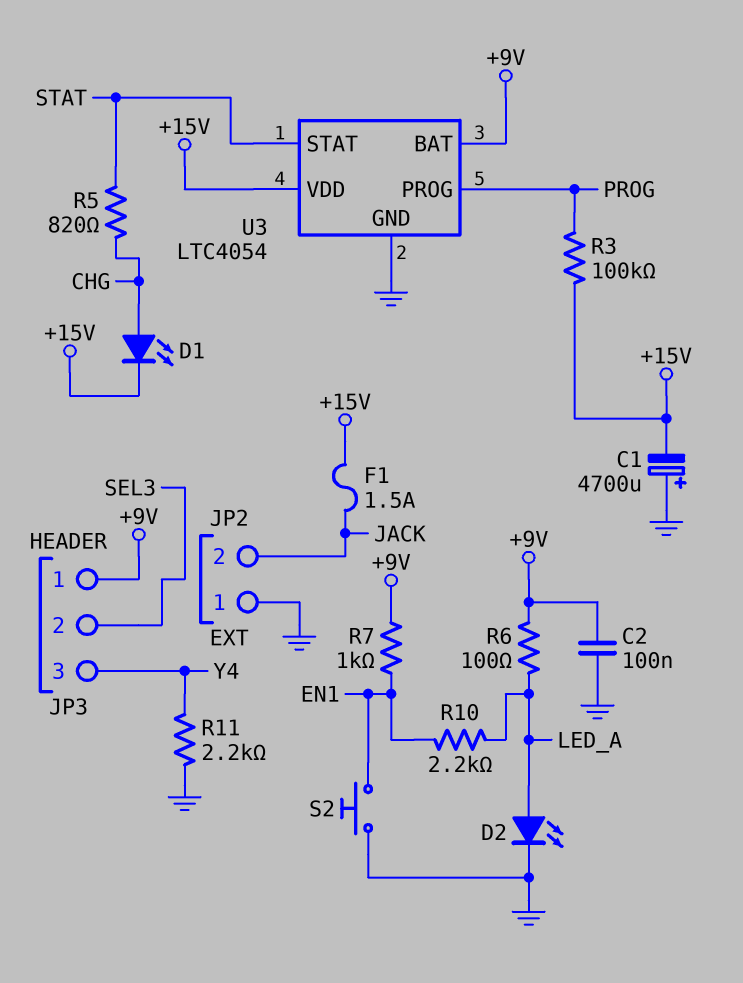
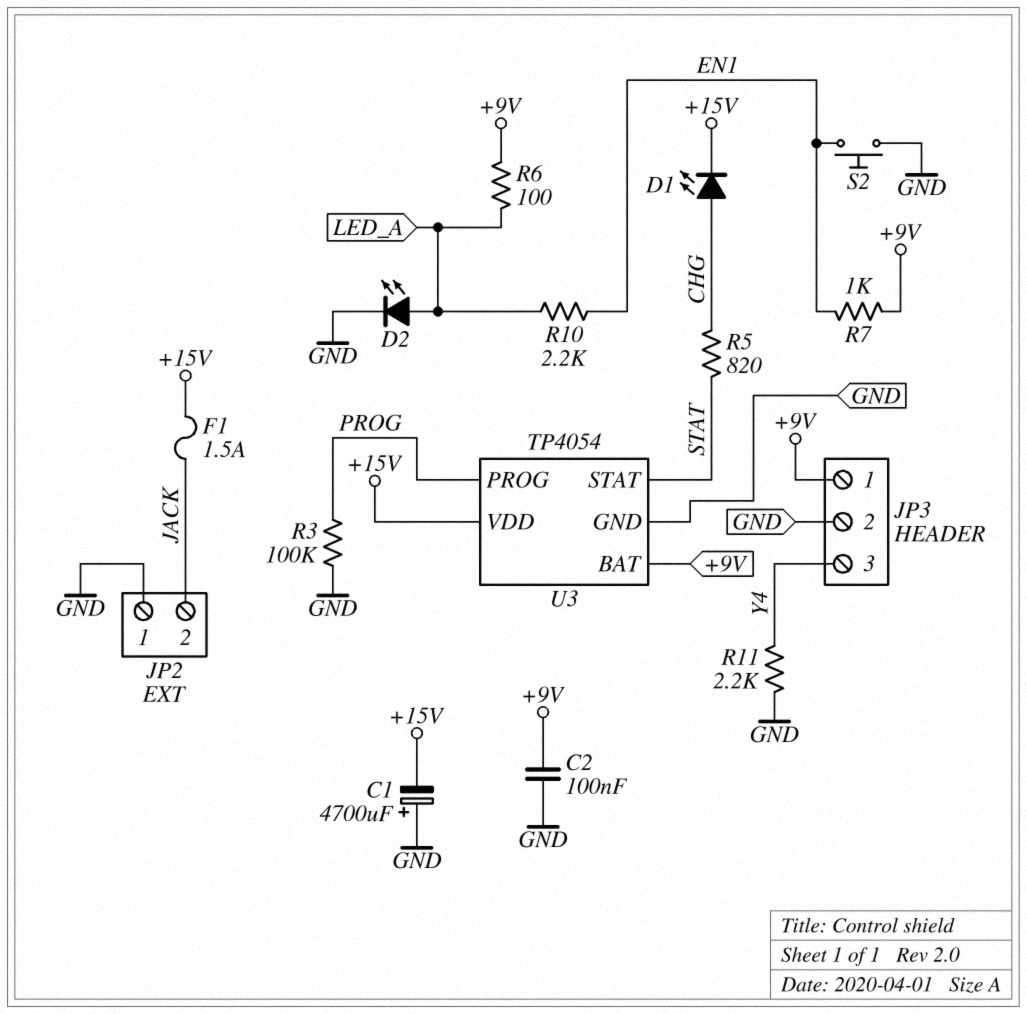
JP3 pin 2: SEL3 -> GND
R3: 100k (+15V, PROG) -> 100k (GND, PROG)
U3: LTC4054 -> TP4054

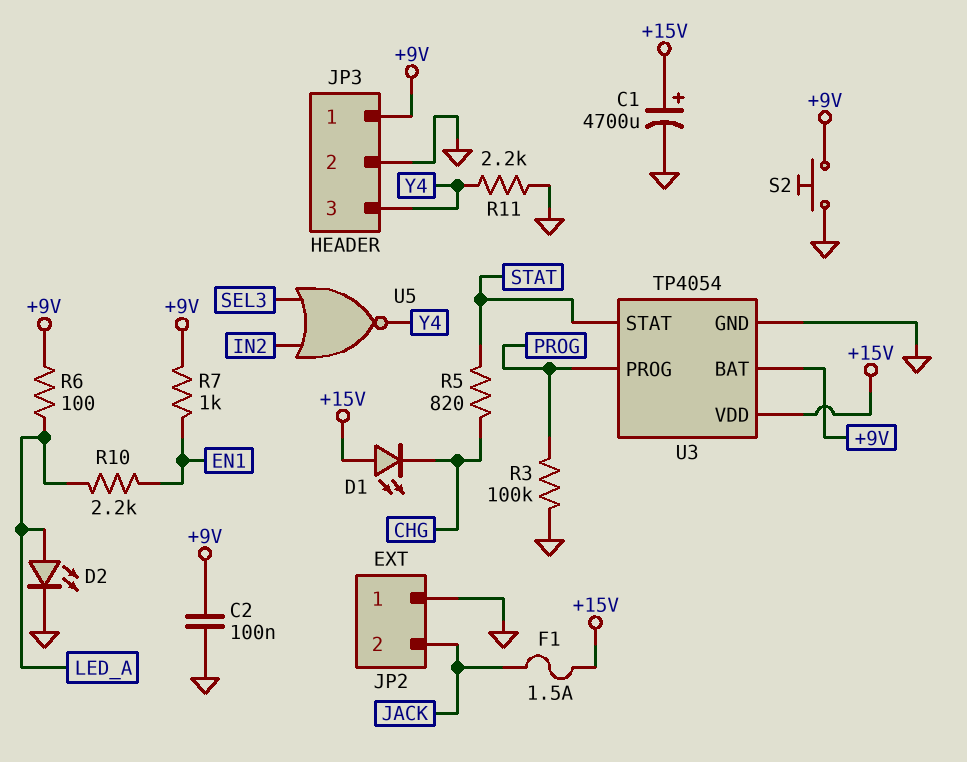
C1: 4700uF (plus GND, minus +15V) -> 4700uF (plus +15V, minus GND)
D1: LED (A CHG, K +15V) -> LED (A +15V, K CHG)
S2: button (EN1, GND) -> button (+9V, GND)
U5: none -> NOR (in IN2, in SEL3, out Y4)

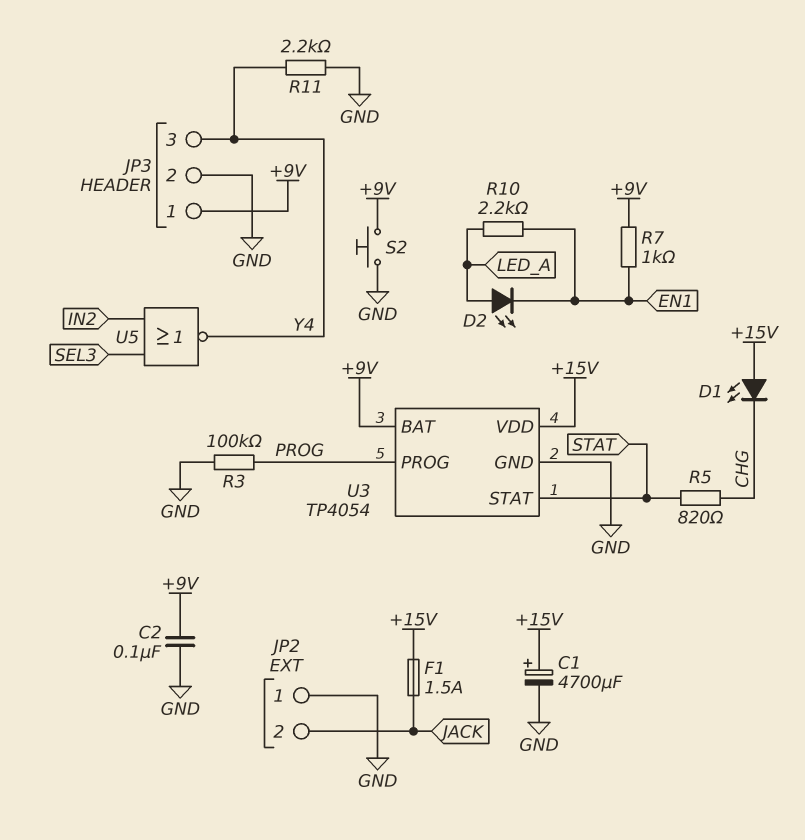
D2: LED (A LED_A, K GND) -> LED (A LED_A, K EN1)
R6: 100 (+9V, LED_A) -> none

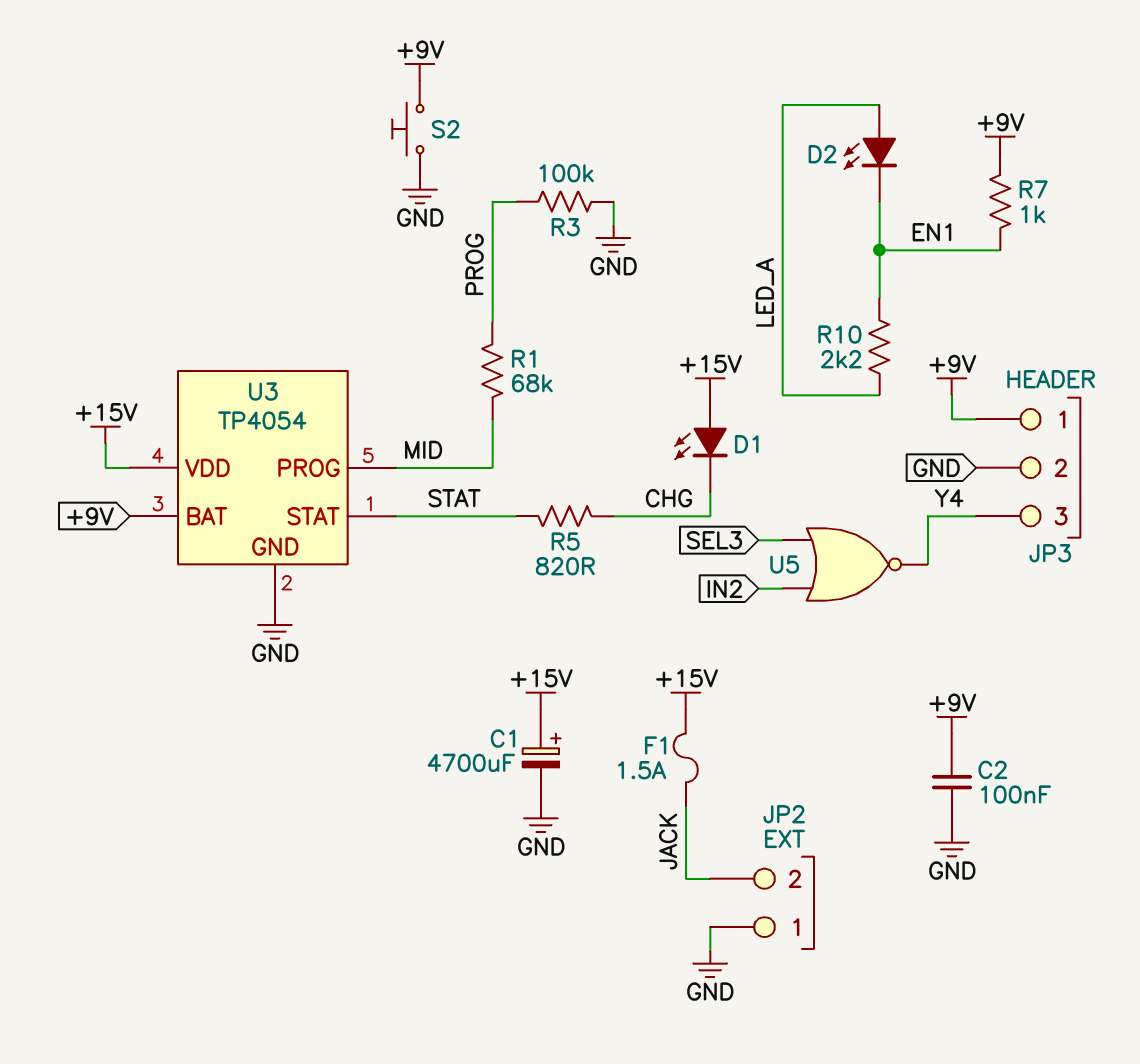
R1: none -> 68k (MID, PROG)
R11: 2.2k (GND, Y4) -> none
U3 pin PROG: PROG -> MID

